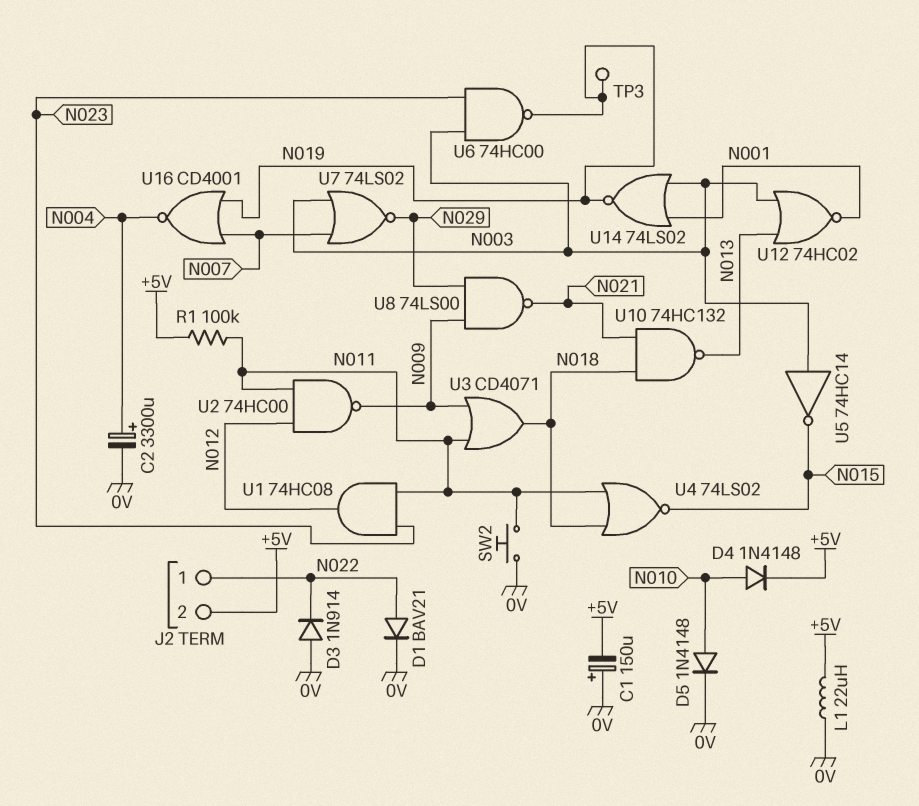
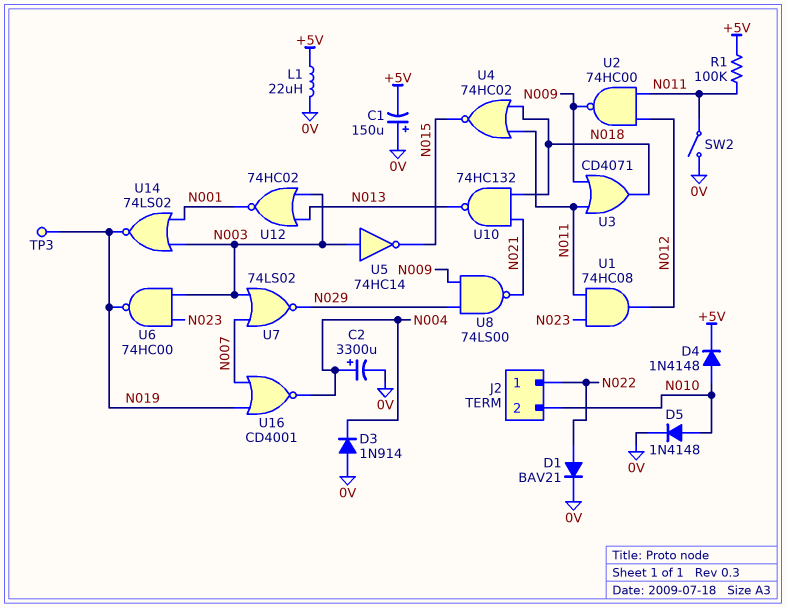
D3: diode 1N914 (A 0V, K N022) -> diode 1N914 (A 0V, K N004)
J2 pin 2: +5V -> N010
SW2: button (0V, N011) -> switch (0V, N011)
U4: NOR 74LS02 (in N011, in N018, out N015) -> NOR 74HC02 (in N011, in N018, out N015)

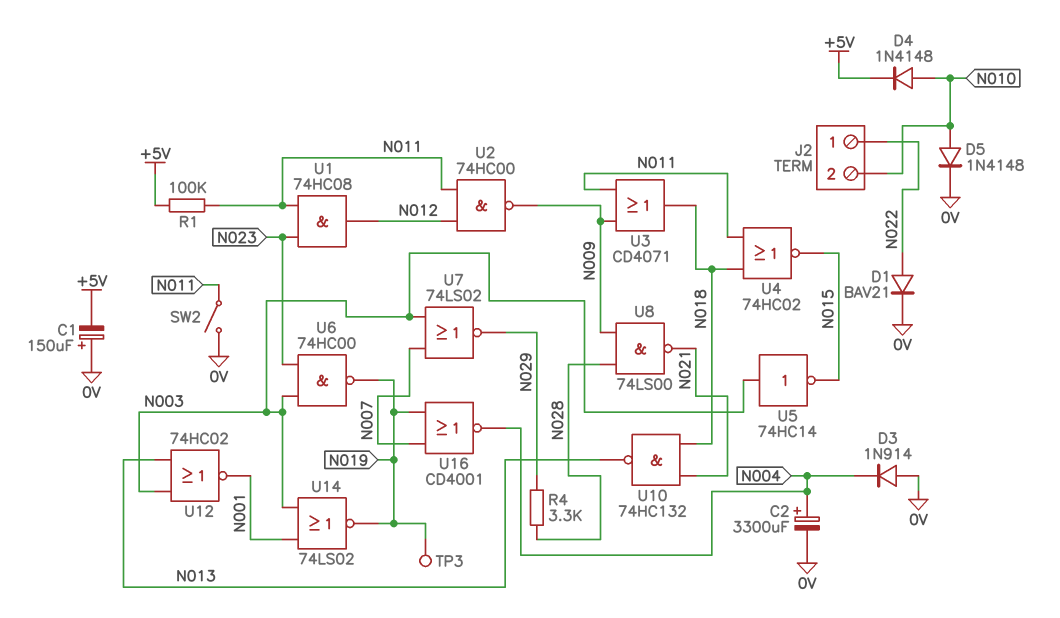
L1: 22uH (+5V, 0V) -> none
R4: none -> 3.3k (N028, N029)
U8: NAND 74LS00 (in N009, in N029, out N021) -> NAND 74LS00 (in N009, in N028, out N021)

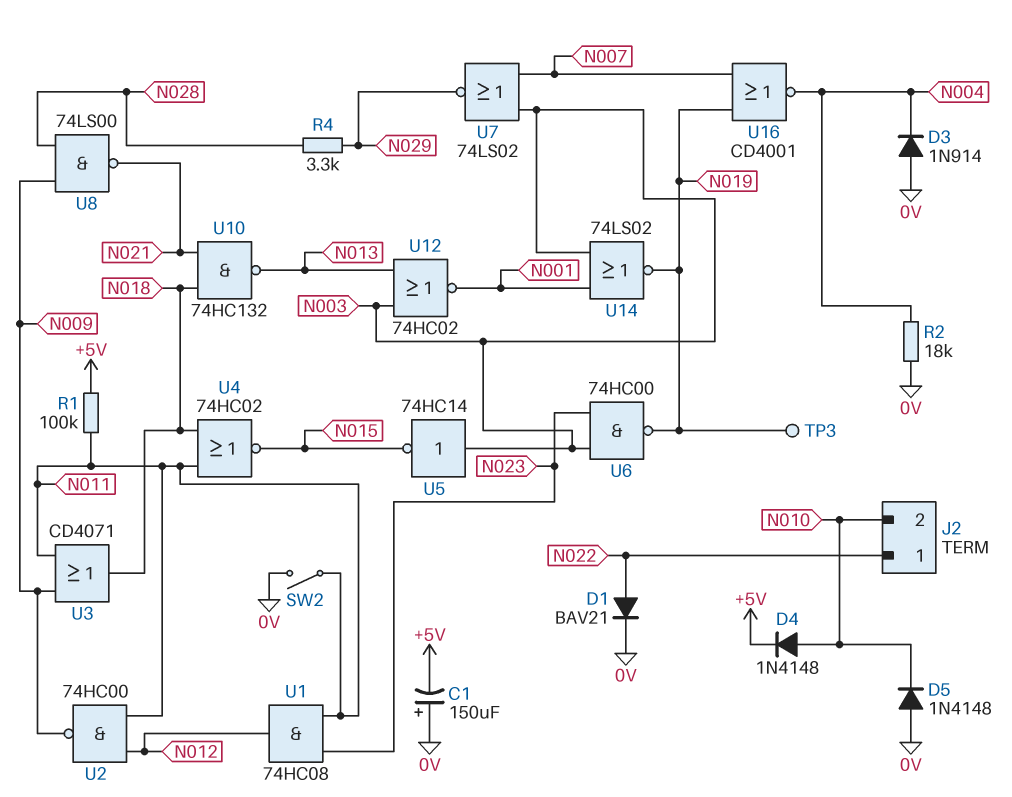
C2: 3300uF (plus N004, minus 0V) -> none
D5: diode 1N4148 (A N010, K 0V) -> diode 1N4148 (A 0V, K N010)
R2: none -> 18k (0V, N004)

